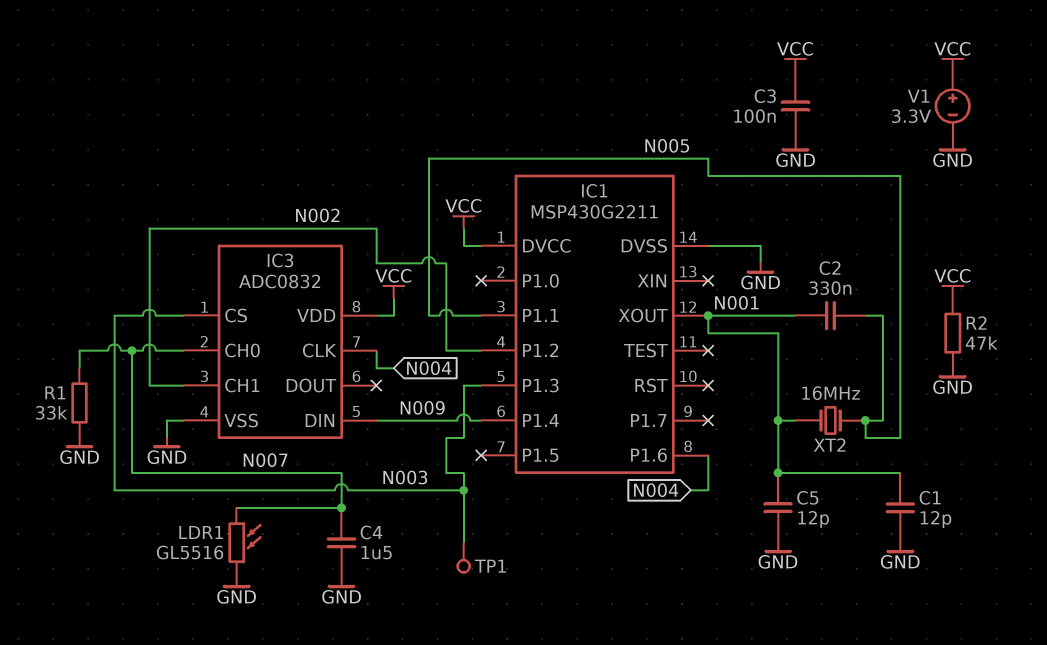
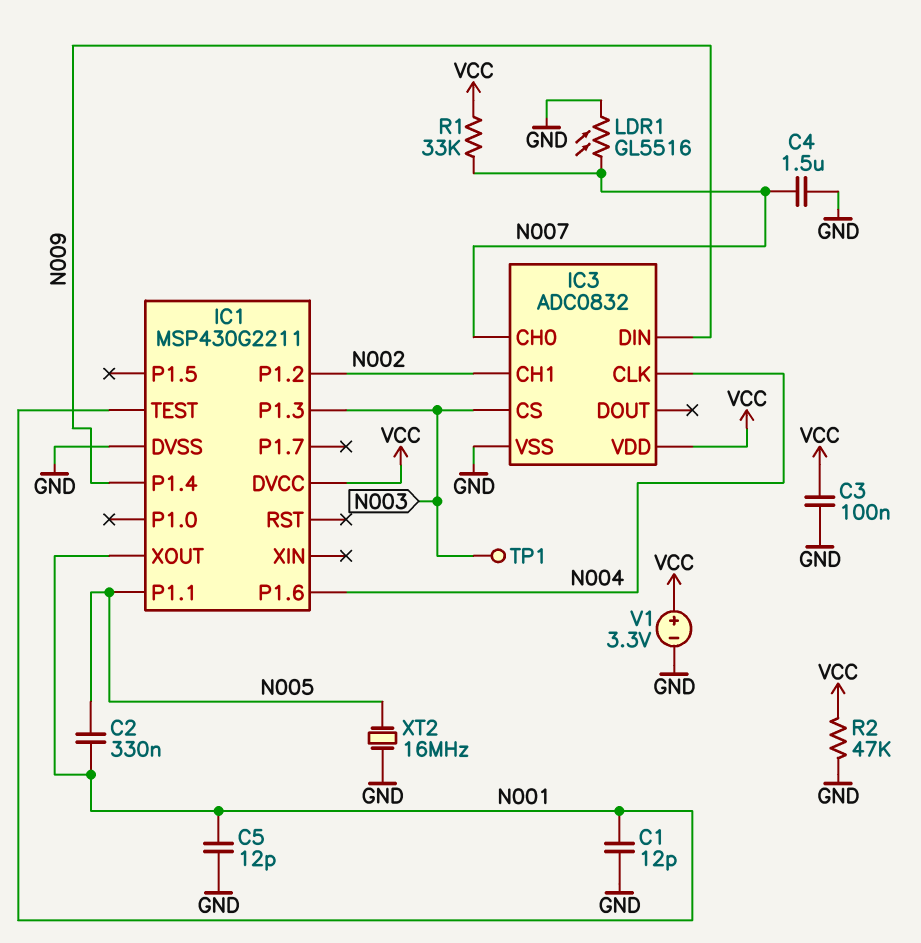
IC1 pin TEST: none -> N001
R1: 33k (GND, N007) -> 33k (N007, VCC)
XT2: 16MHz (N001, N005) -> 16MHz (GND, N005)

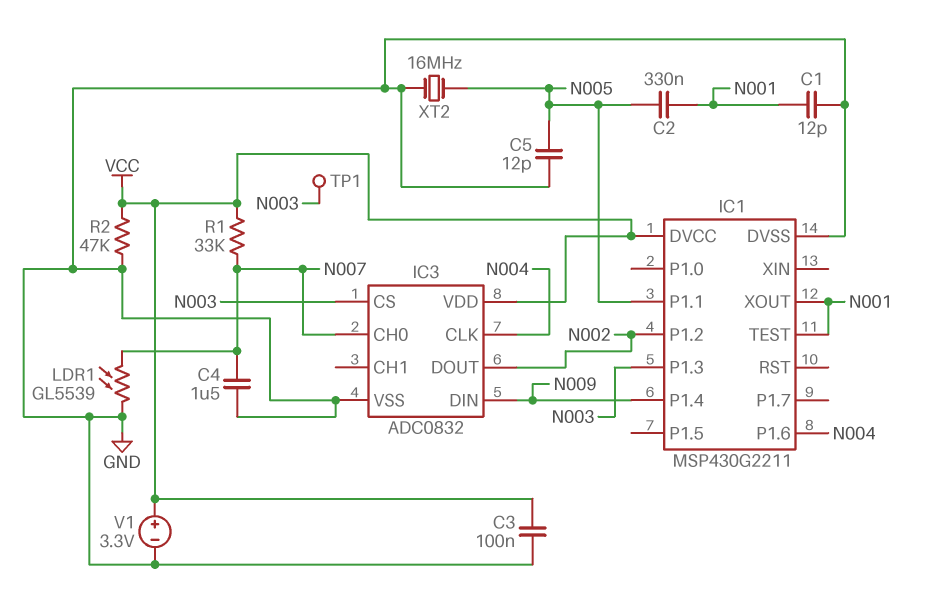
C5: 12pF (GND, N001) -> 12pF (GND, N005)
IC3 pin CH1: N002 -> none
IC3 pin DOUT: none -> N002
LDR1: GL5516 (GND, N007) -> GL5539 (GND, N007)

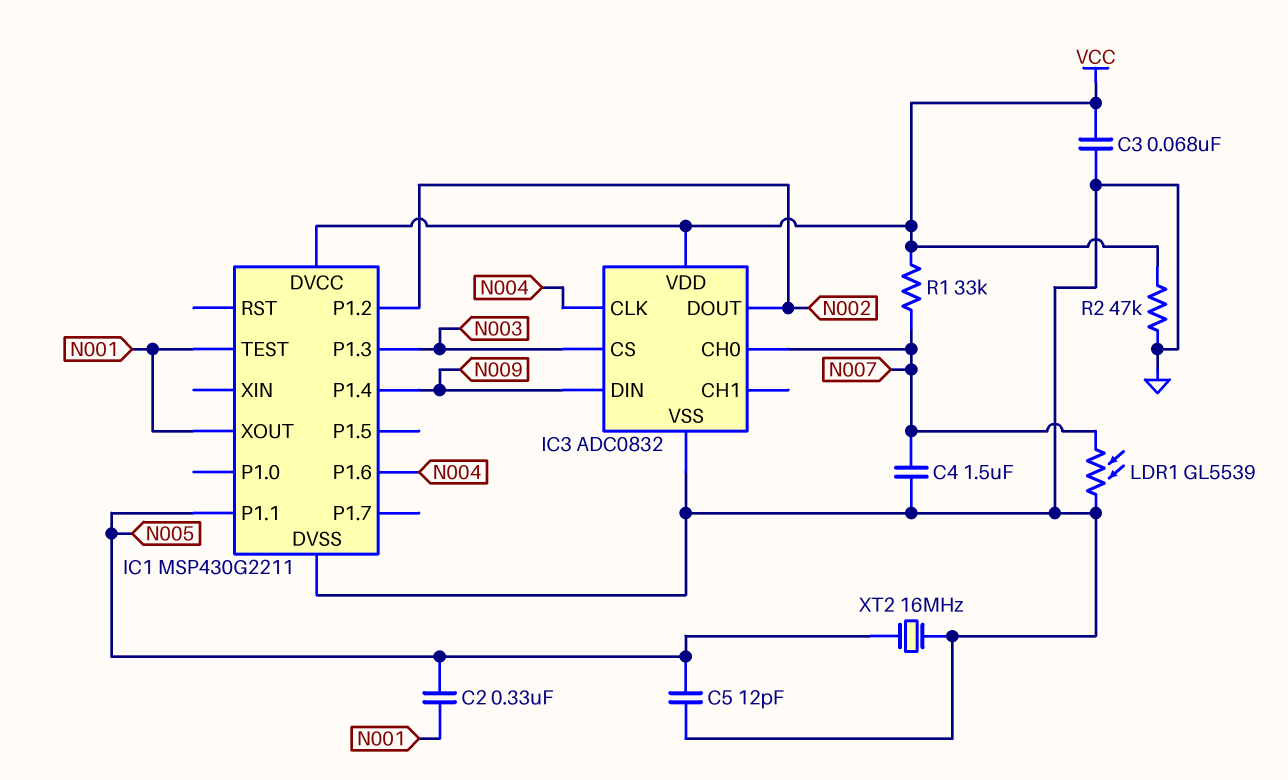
C1: 12pF (GND, N001) -> none
C3: 100nF (GND, VCC) -> 68nF (GND, VCC)
TP1: test point (N003) -> none
V1: 3.3V (plus VCC, minus GND) -> none

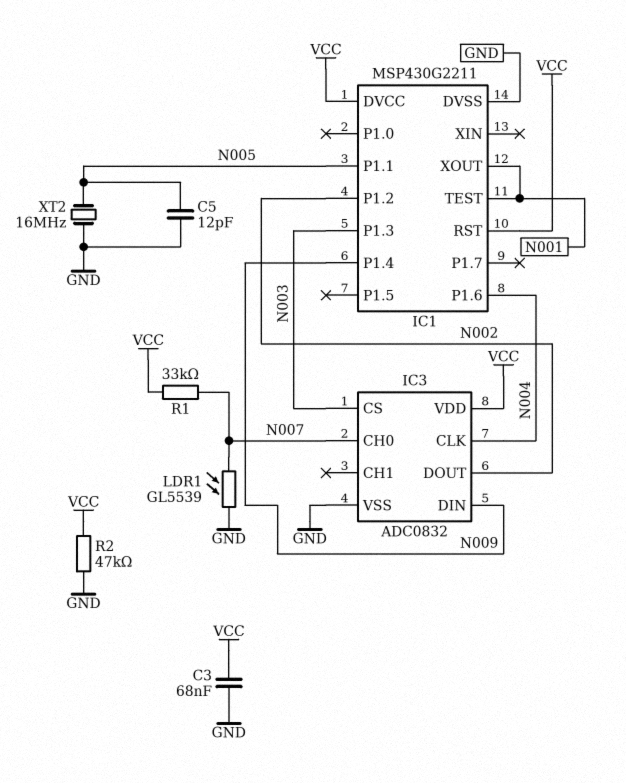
C2: 330nF (N001, N005) -> none
C4: 1.5uF (GND, N007) -> none
IC1 pin RST: none -> VCC

